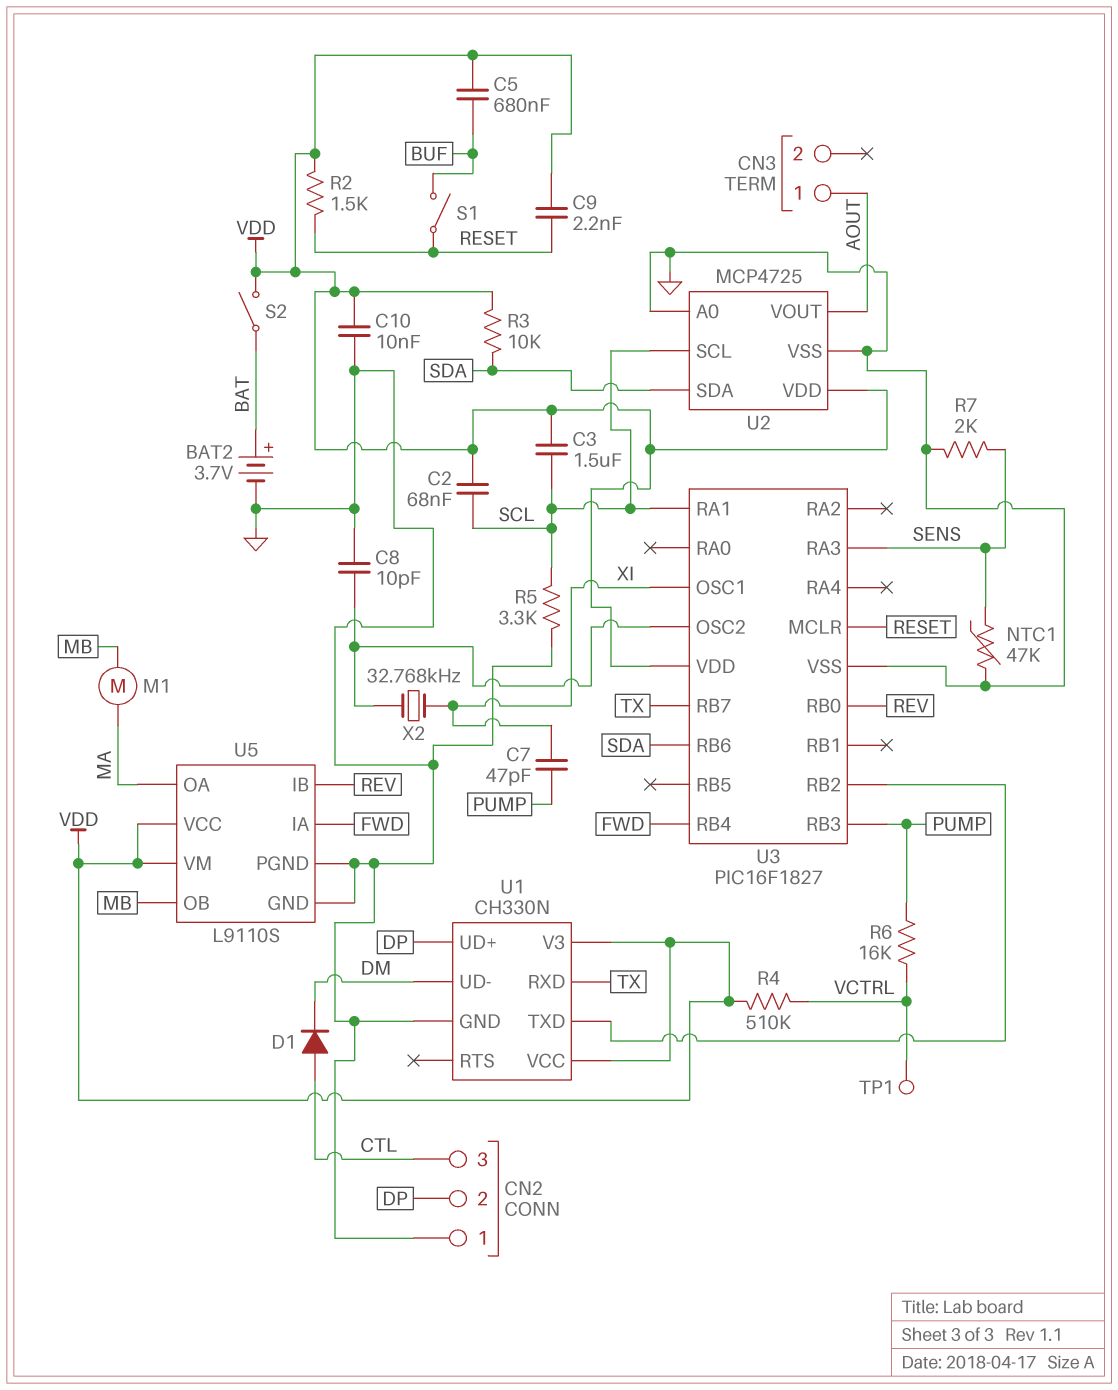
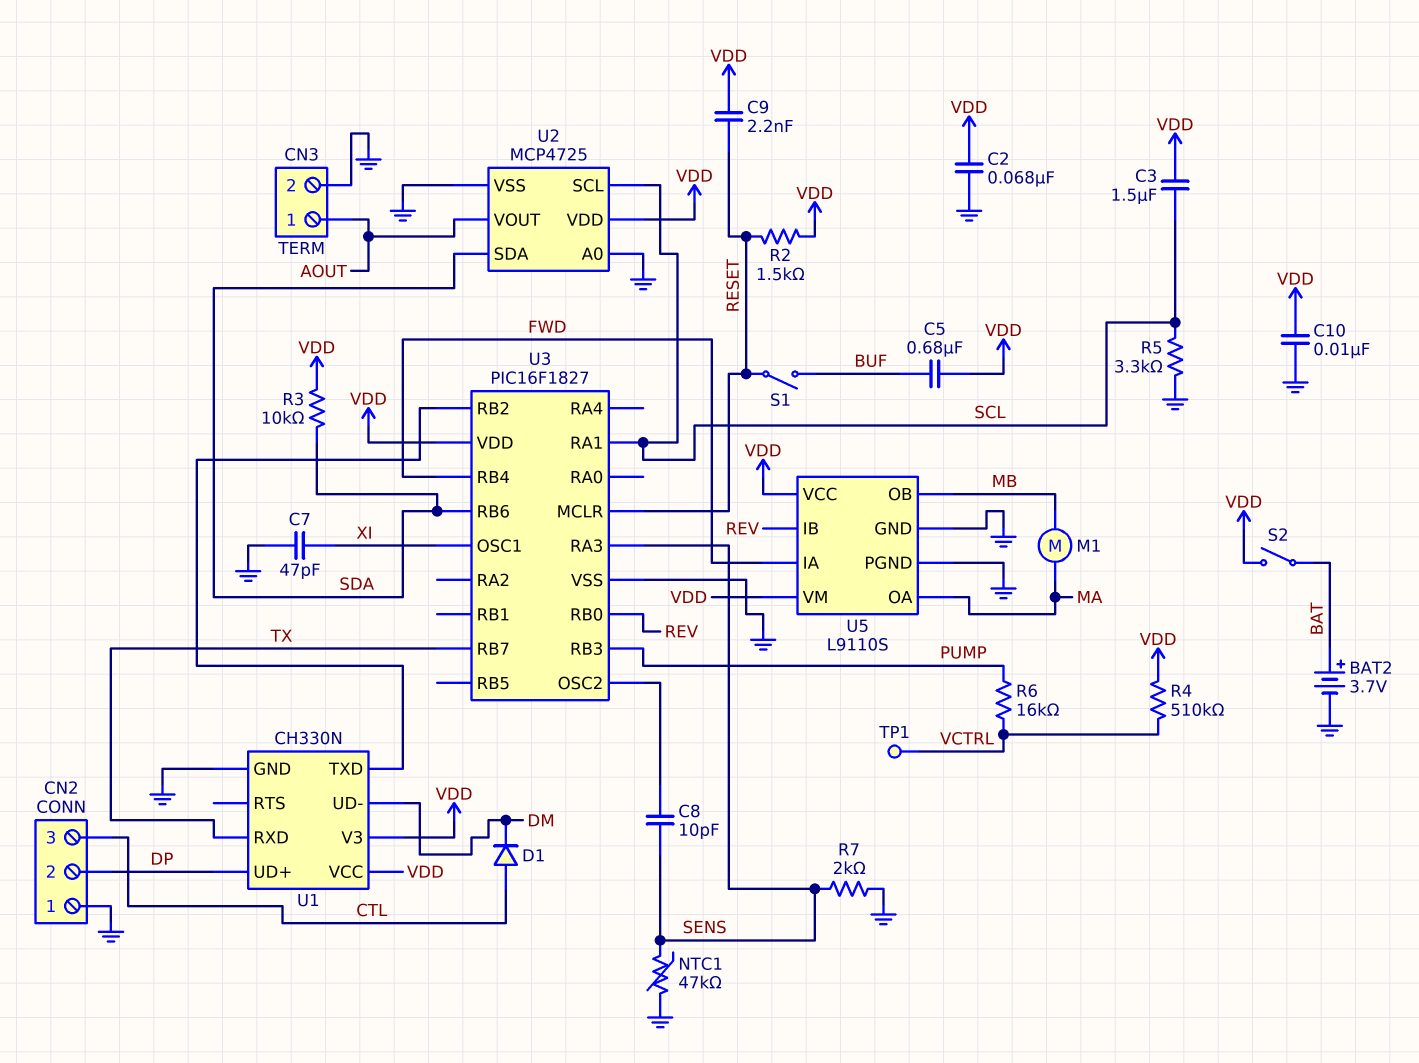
C2: 68nF (SCL, VDD) -> 68nF (GND, VDD)
C7: 47pF (PUMP, XI) -> 47pF (GND, XI)
C8: 10pF (GND, U3/OSC2) -> 10pF (SENS, U3/OSC2)
CN3 pin 2: none -> GND
X2: 32.768kHz (U3/OSC2, XI) -> none

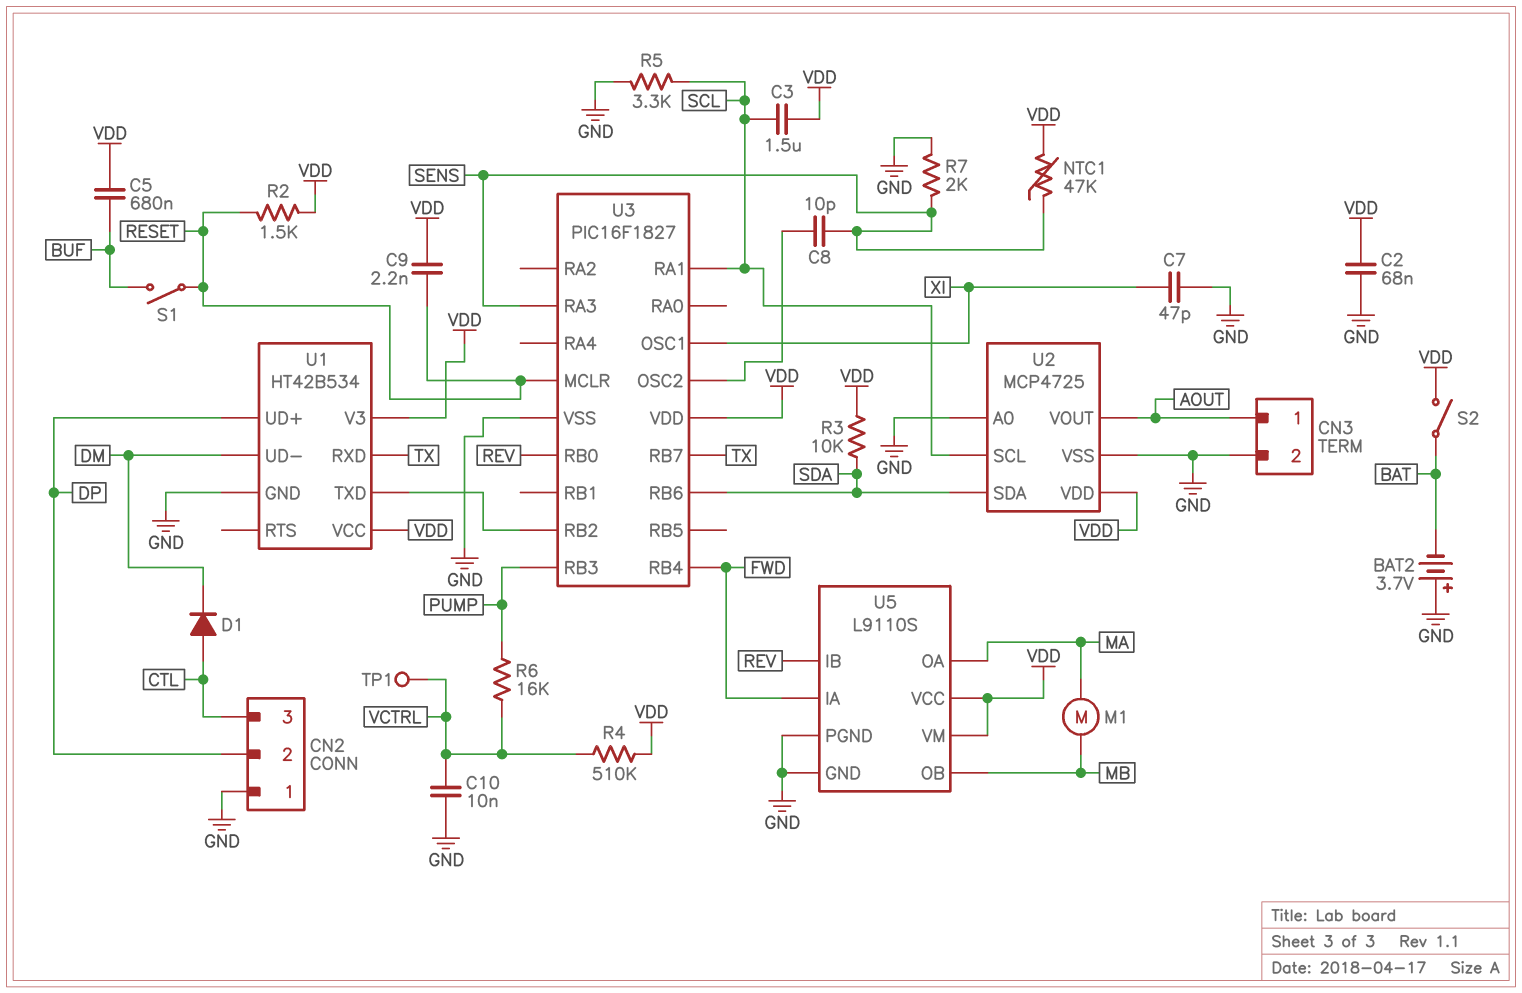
BAT2: 3.7V (plus BAT, minus GND) -> 3.7V (plus GND, minus BAT)
C10: 10nF (GND, VDD) -> 10nF (GND, VCTRL)
NTC1: 47k (GND, SENS) -> 47k (SENS, VDD)
U1: CH330N -> HT42B534

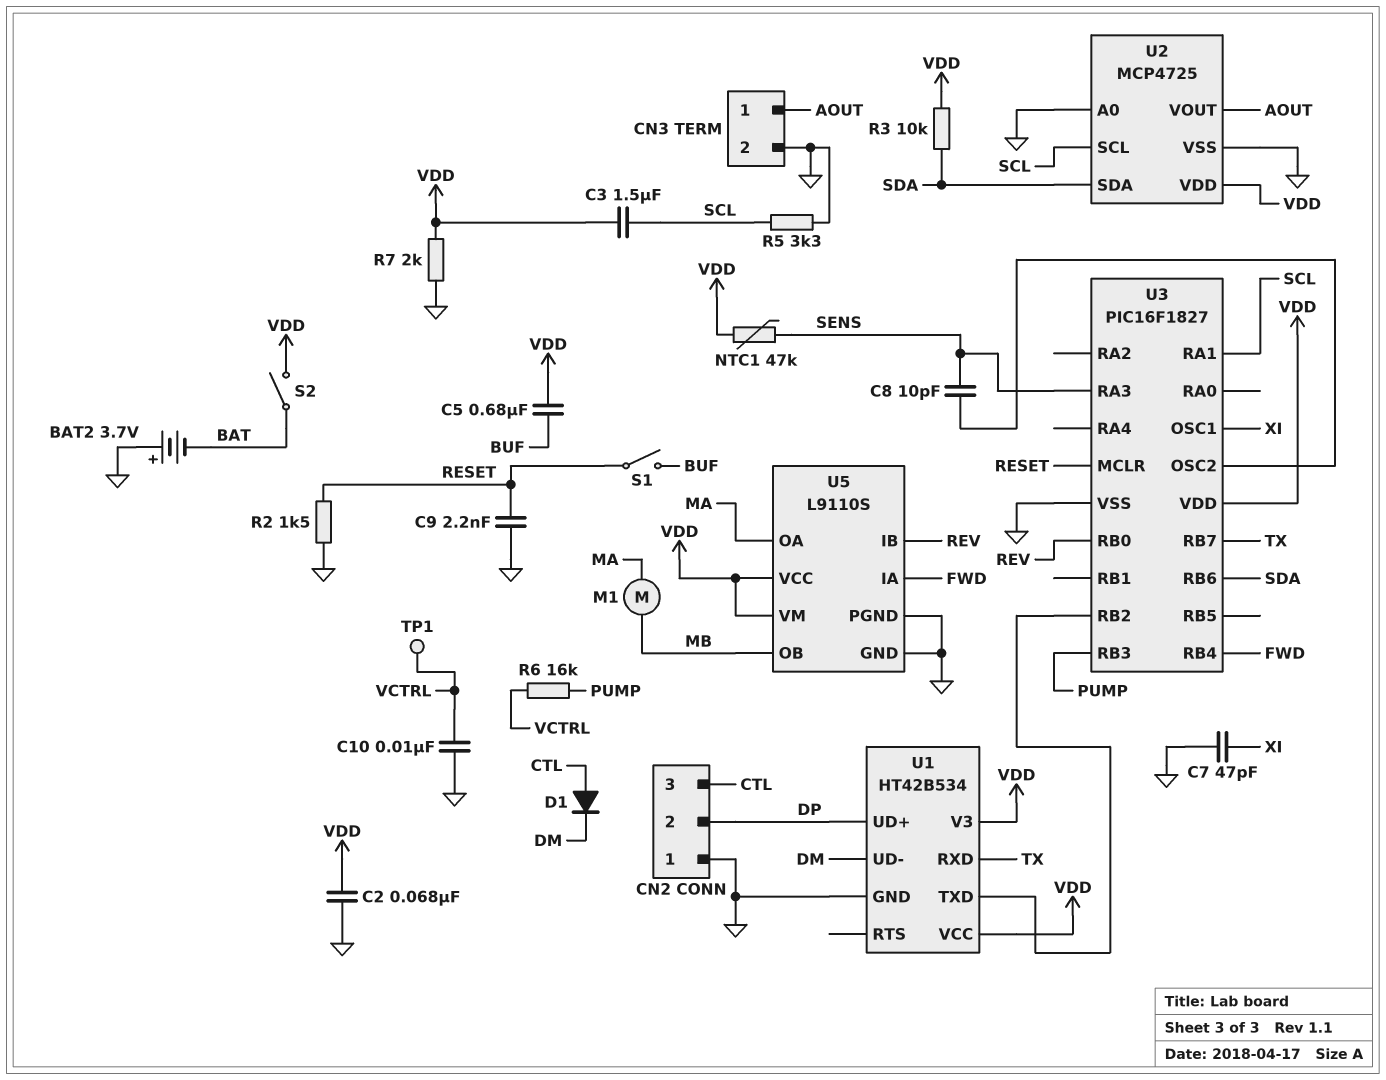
C9: 2.2nF (RESET, VDD) -> 2.2nF (GND, RESET)
R2: 1.5k (RESET, VDD) -> 1.5k (GND, RESET)
R4: 510k (VCTRL, VDD) -> none
R7: 2k (GND, SENS) -> 2k (GND, VDD)

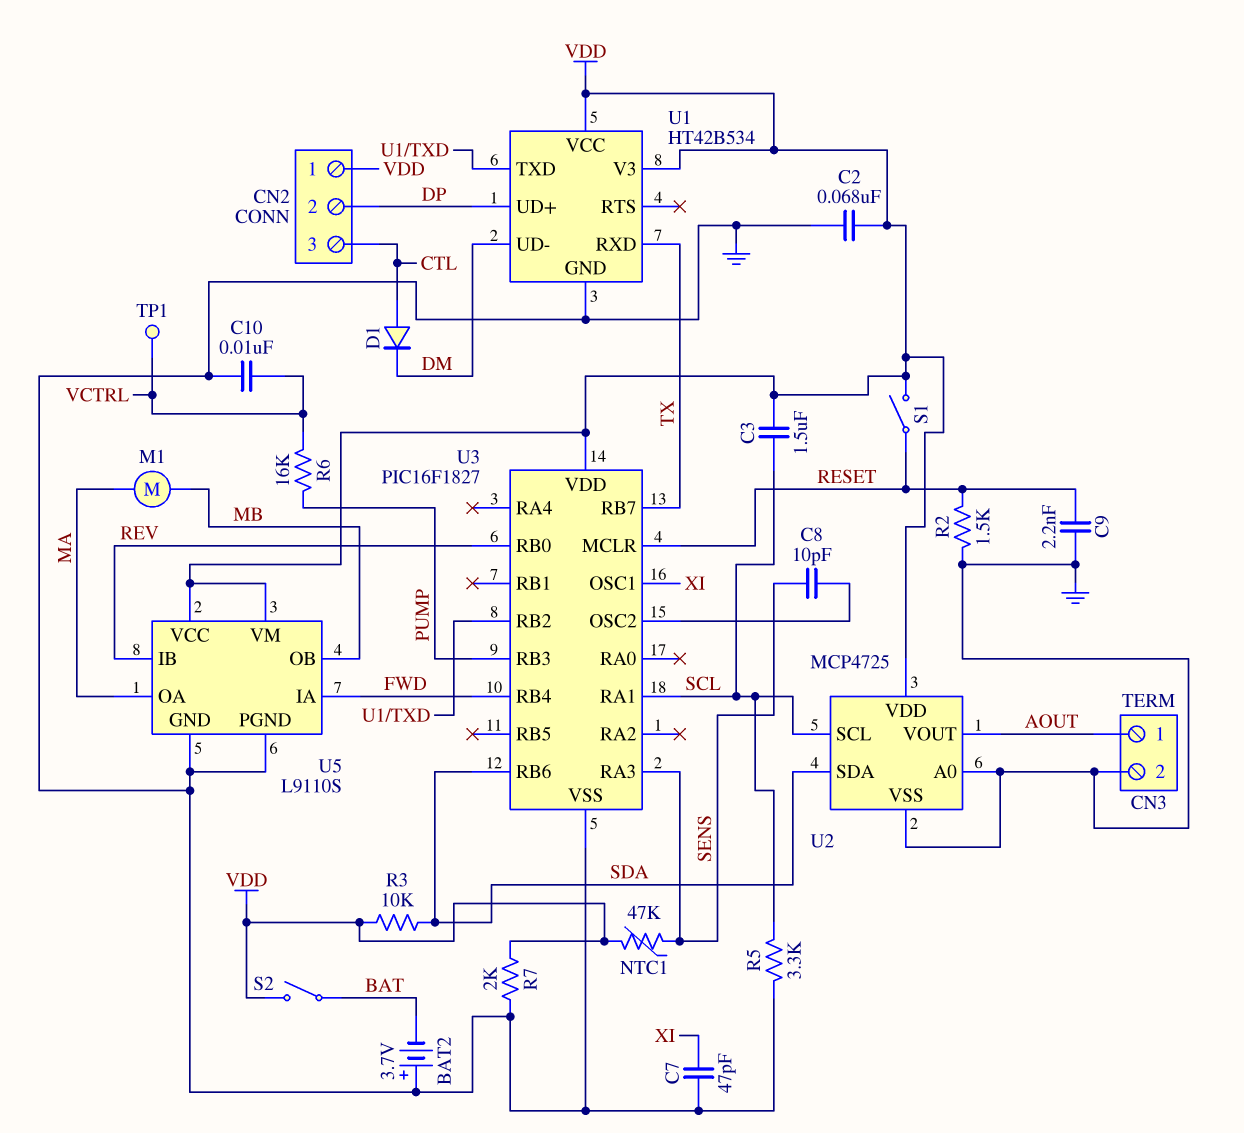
C5: 680nF (BUF, VDD) -> none
CN2 pin 1: GND -> VDD
S1: switch (BUF, RESET) -> switch (RESET, VDD)

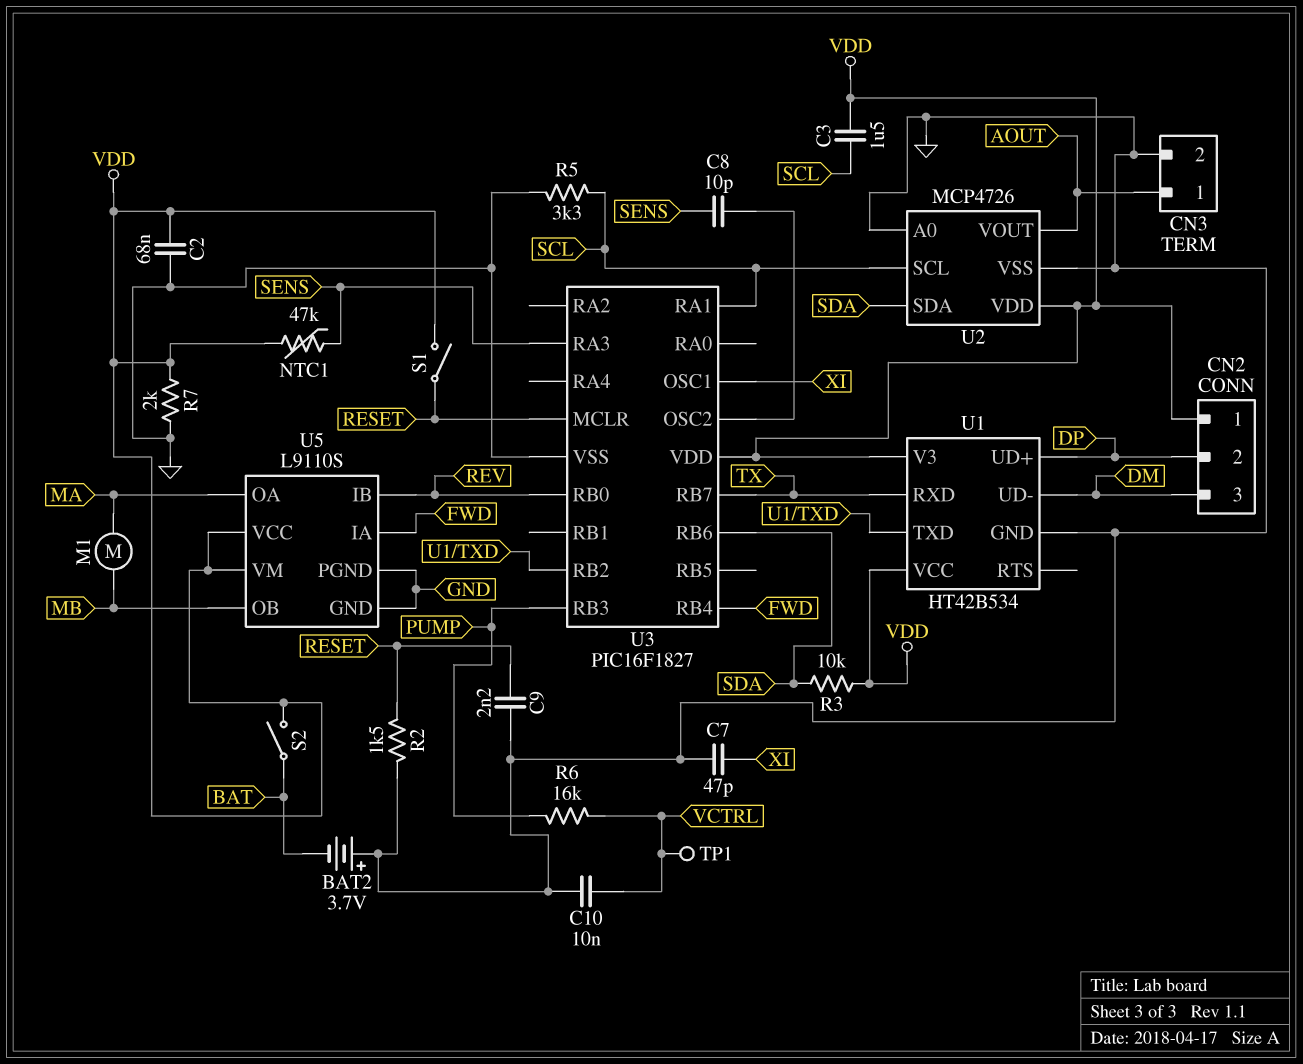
CN2 pin 3: CTL -> DM
D1: diode (A CTL, K DM) -> none
U2: MCP4725 -> MCP4726

